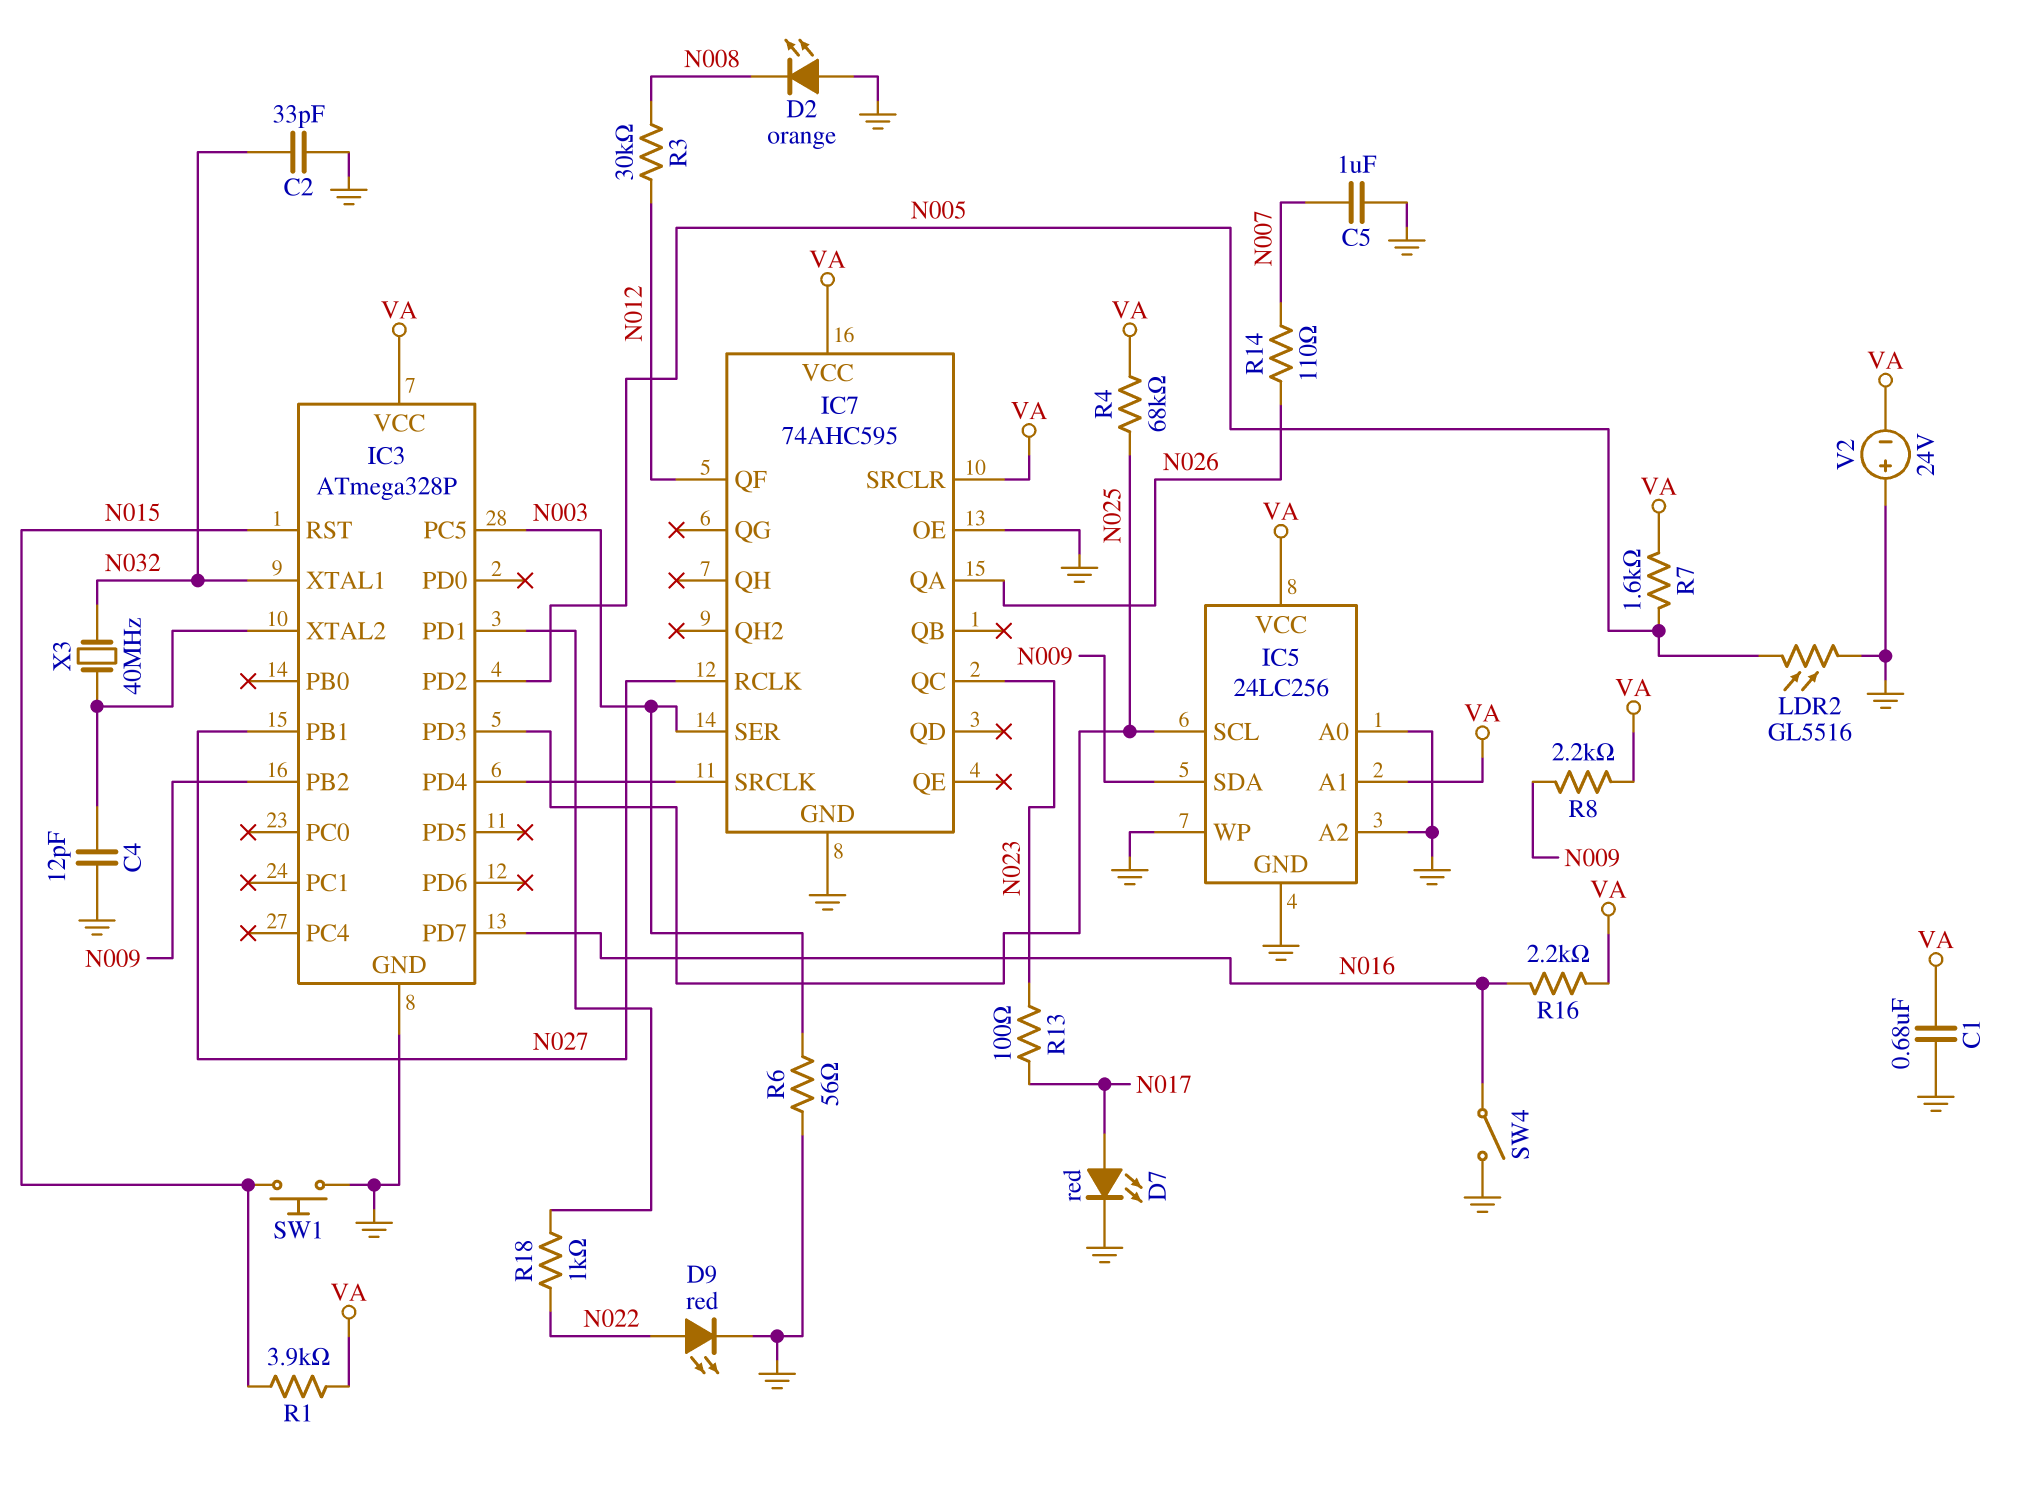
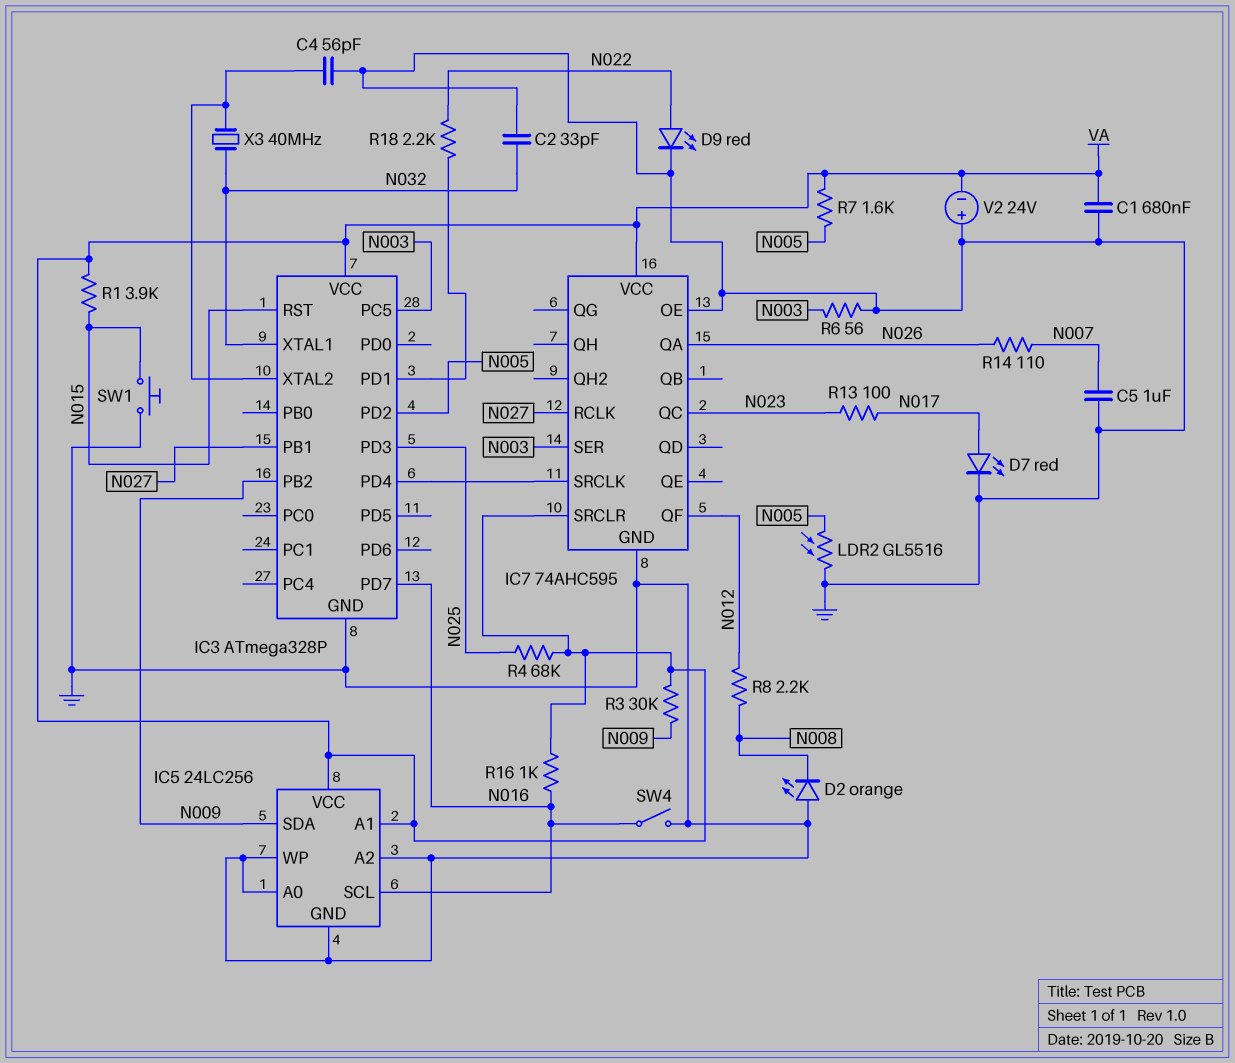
C4: 12pF (GND, IC3/XTAL2) -> 56pF (GND, IC3/XTAL2)
IC5 pin SCL: N025 -> N016
R3: 30k (N008, N012) -> 30k (N009, VA)
R8: 2.2k (N009, VA) -> 2.2k (N008, N012)
R16: 2.2k (N016, VA) -> 1k (N016, VA)
R18: 1k (IC3/PD1, N022) -> 2.2k (IC3/PD1, N022)

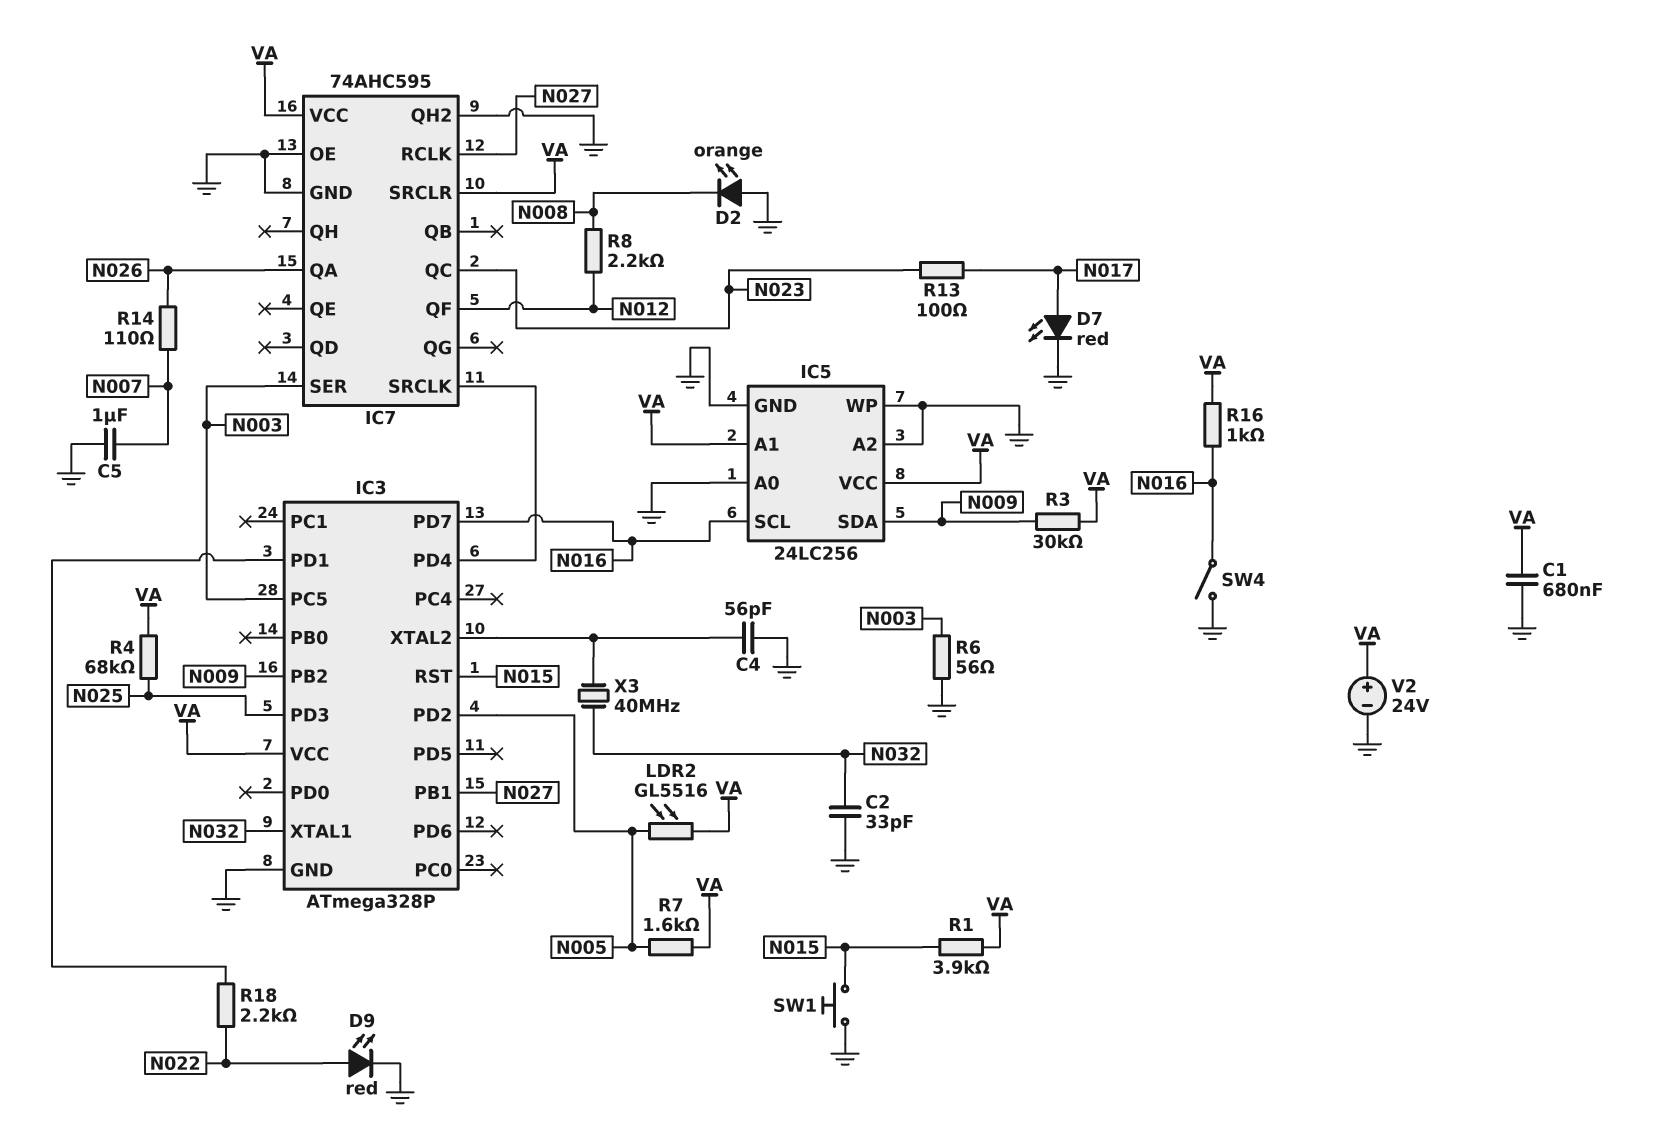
IC7 pin QH2: none -> GND
LDR2: GL5516 (GND, N005) -> GL5516 (N005, VA)
V2: 24V (plus GND, minus VA) -> 24V (plus VA, minus GND)

